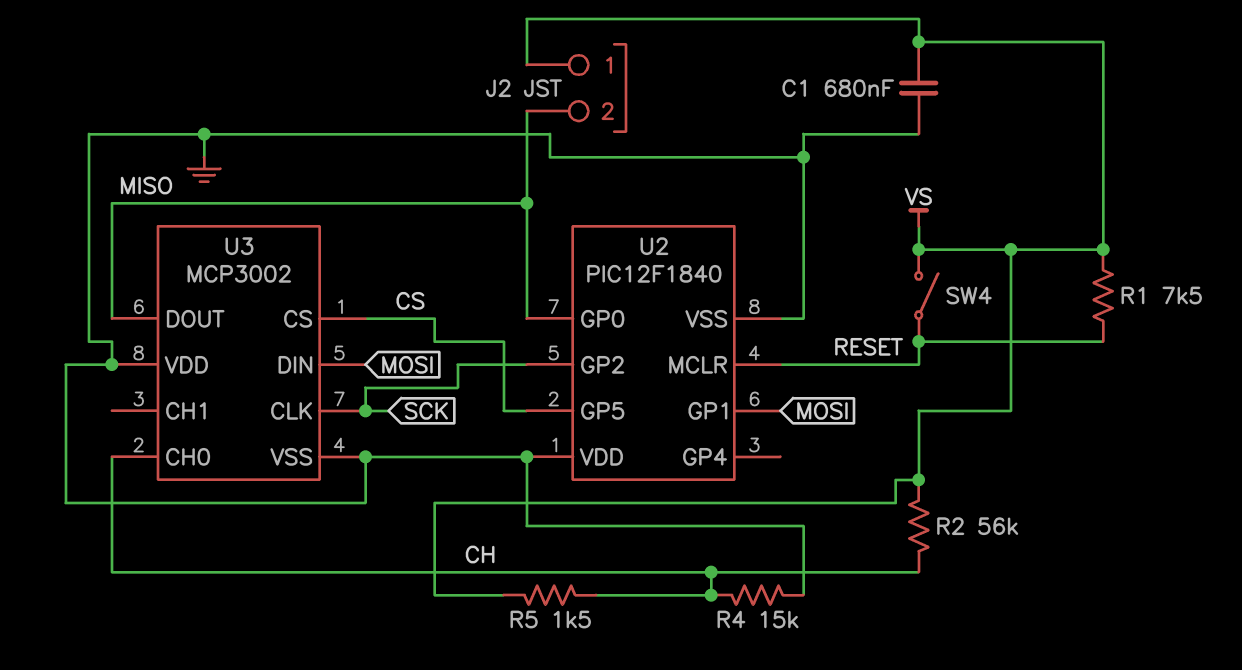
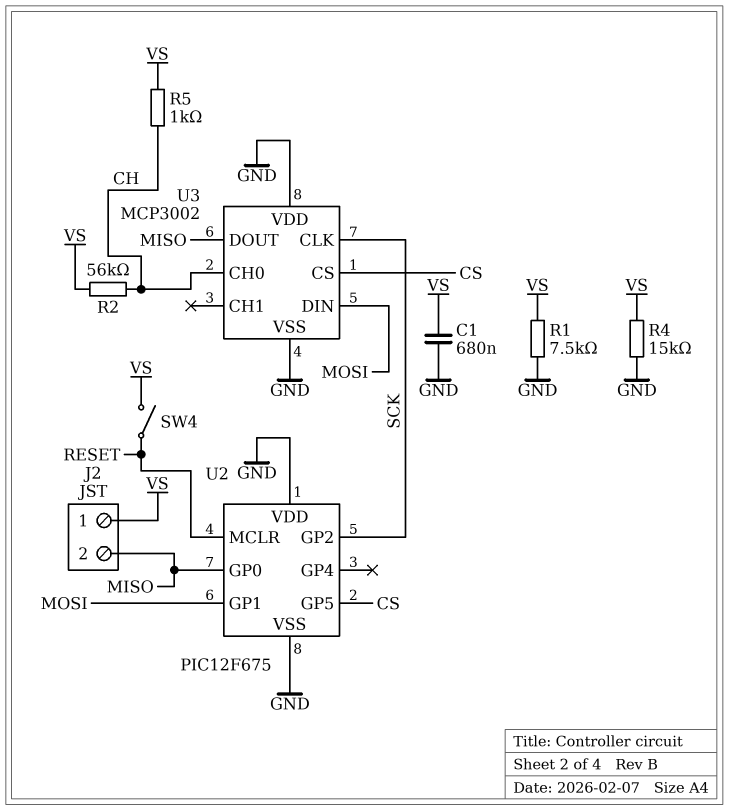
R1: 7.5k (RESET, VS) -> 7.5k (GND, VS)
R4: 15k (CH, GND) -> 15k (GND, VS)
R5: 1.5k (CH, VS) -> 1k (CH, VS)
U2: PIC12F1840 -> PIC12F675

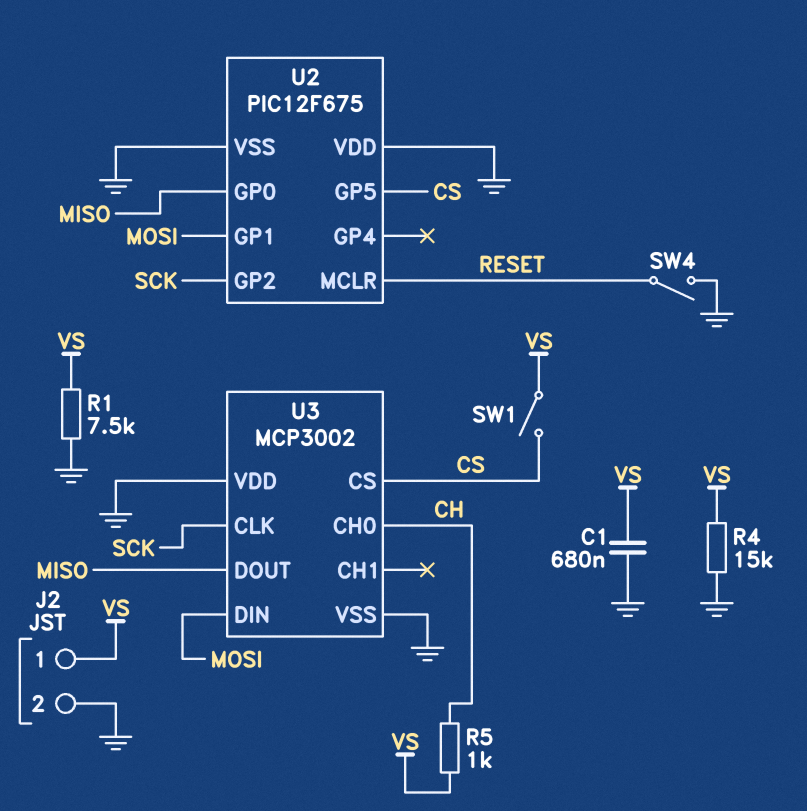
J2 pin 2: MISO -> GND
R2: 56k (CH, VS) -> none
SW1: none -> switch (CS, VS)
SW4: switch (RESET, VS) -> switch (GND, RESET)

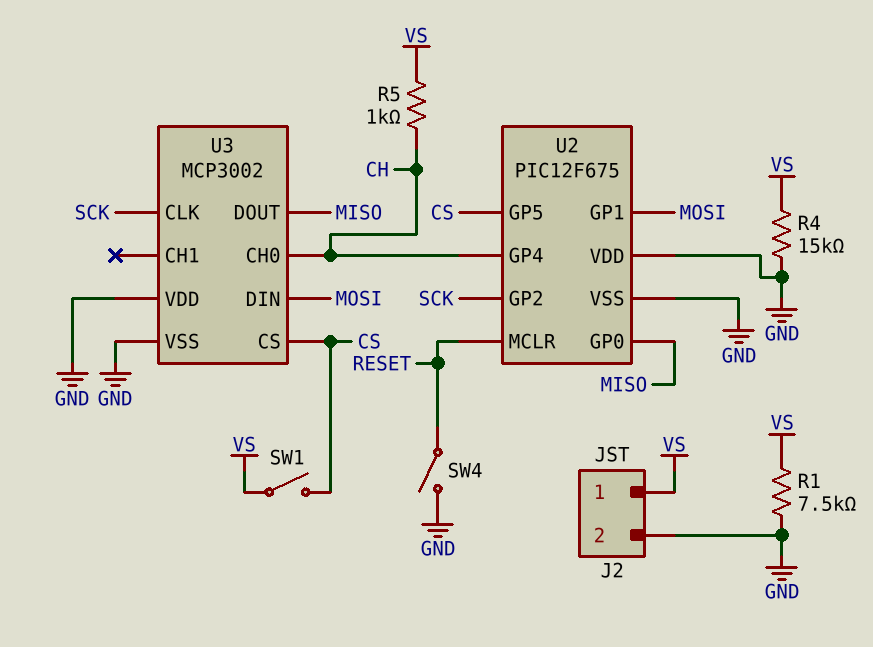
C1: 680nF (GND, VS) -> none
U2 pin GP4: none -> CH

